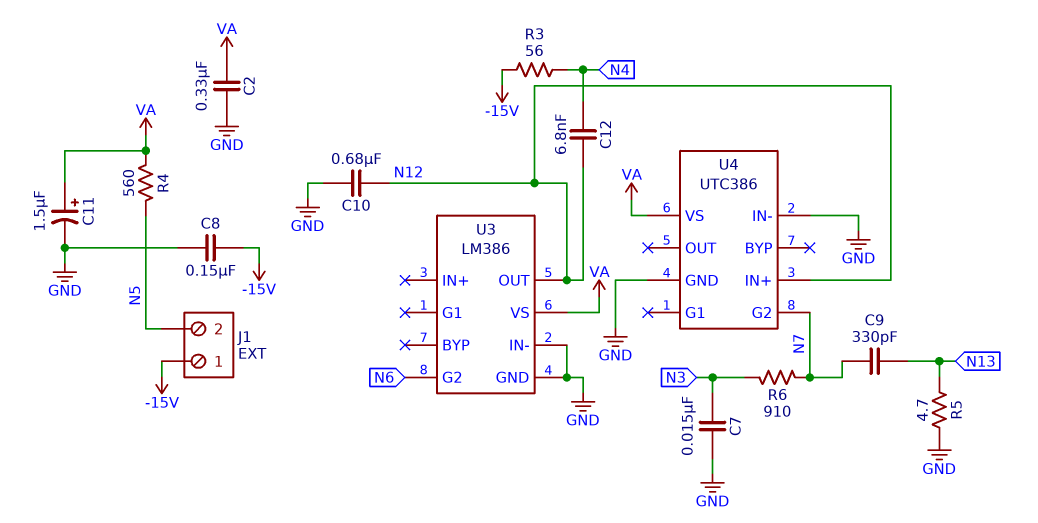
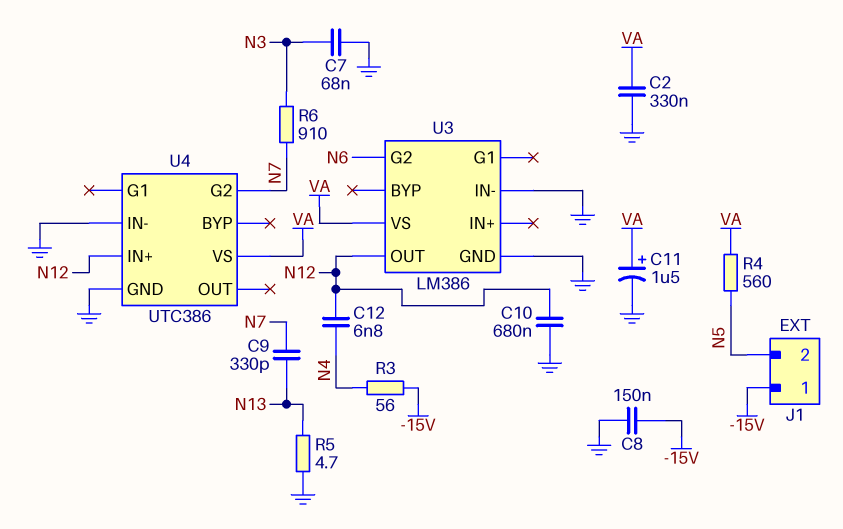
C7: 15nF (GND, N3) -> 68nF (GND, N3)

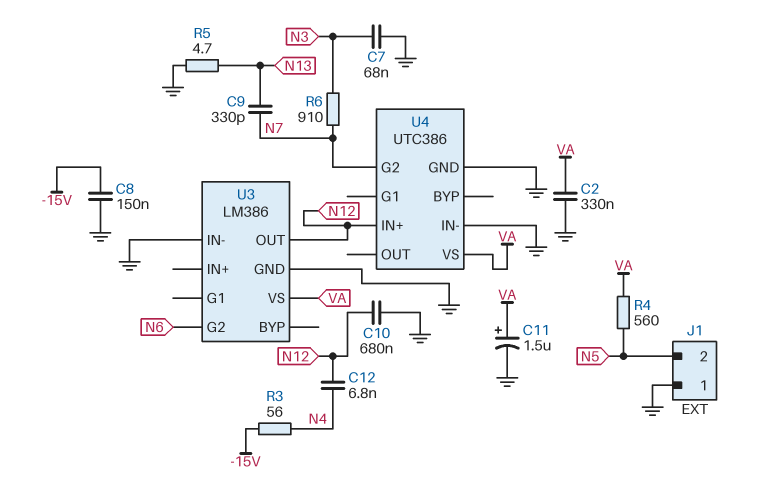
J1 pin 1: -15V -> GND

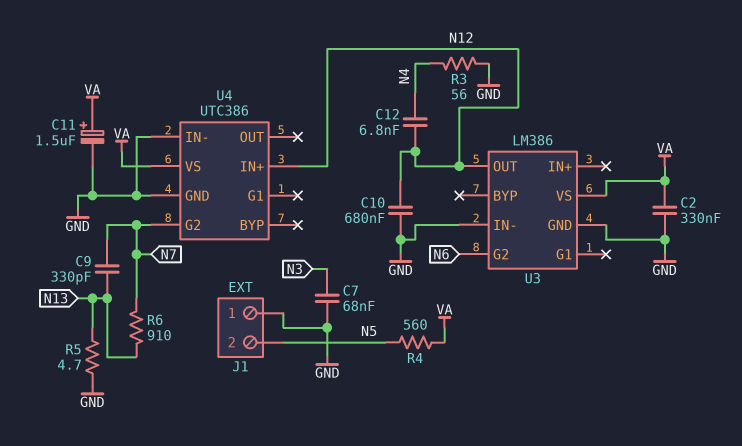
C8: 150nF (-15V, GND) -> none
R3: 56 (-15V, N4) -> 56 (GND, N4)
R6: 910 (N3, N7) -> 910 (N7, N13)

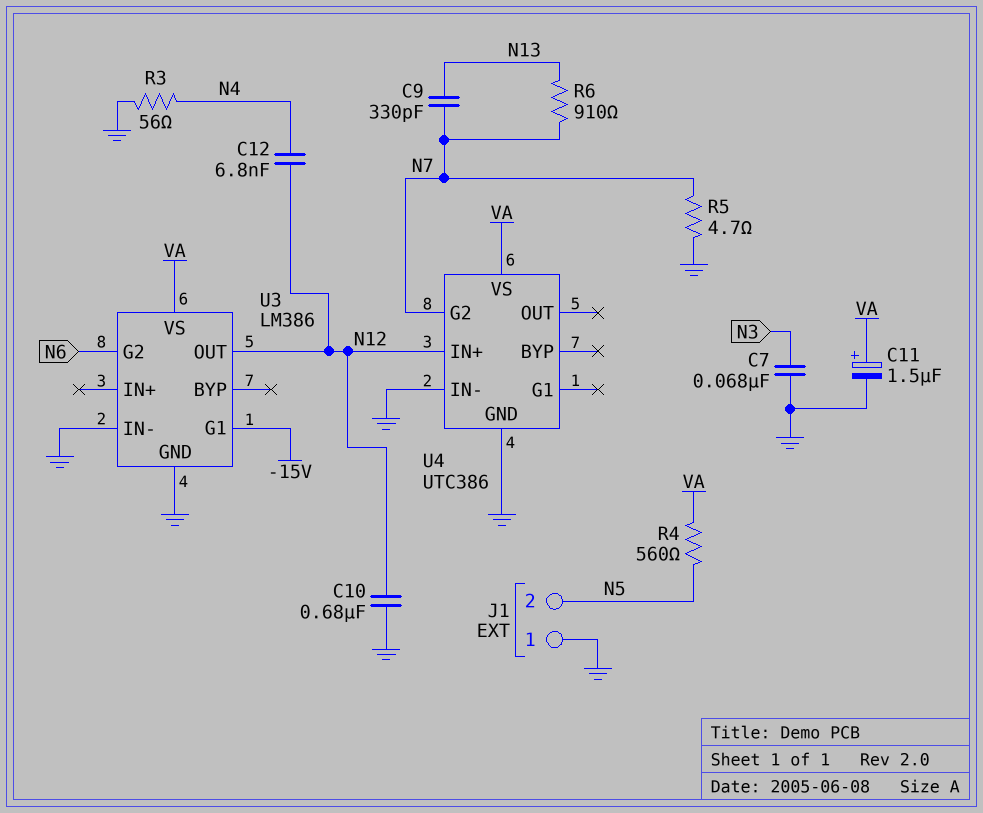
C2: 330nF (GND, VA) -> none
R5: 4.7 (GND, N13) -> 4.7 (GND, N7)
U3 pin G1: none -> -15V

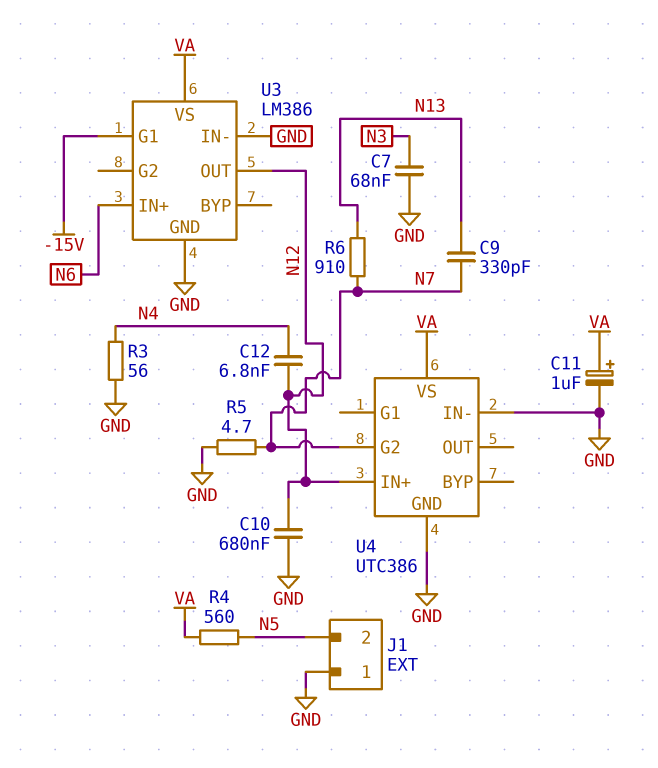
C11: 1.5uF (plus VA, minus GND) -> 1uF (plus VA, minus GND)
U3 pin G2: N6 -> none
U3 pin IN+: none -> N6

